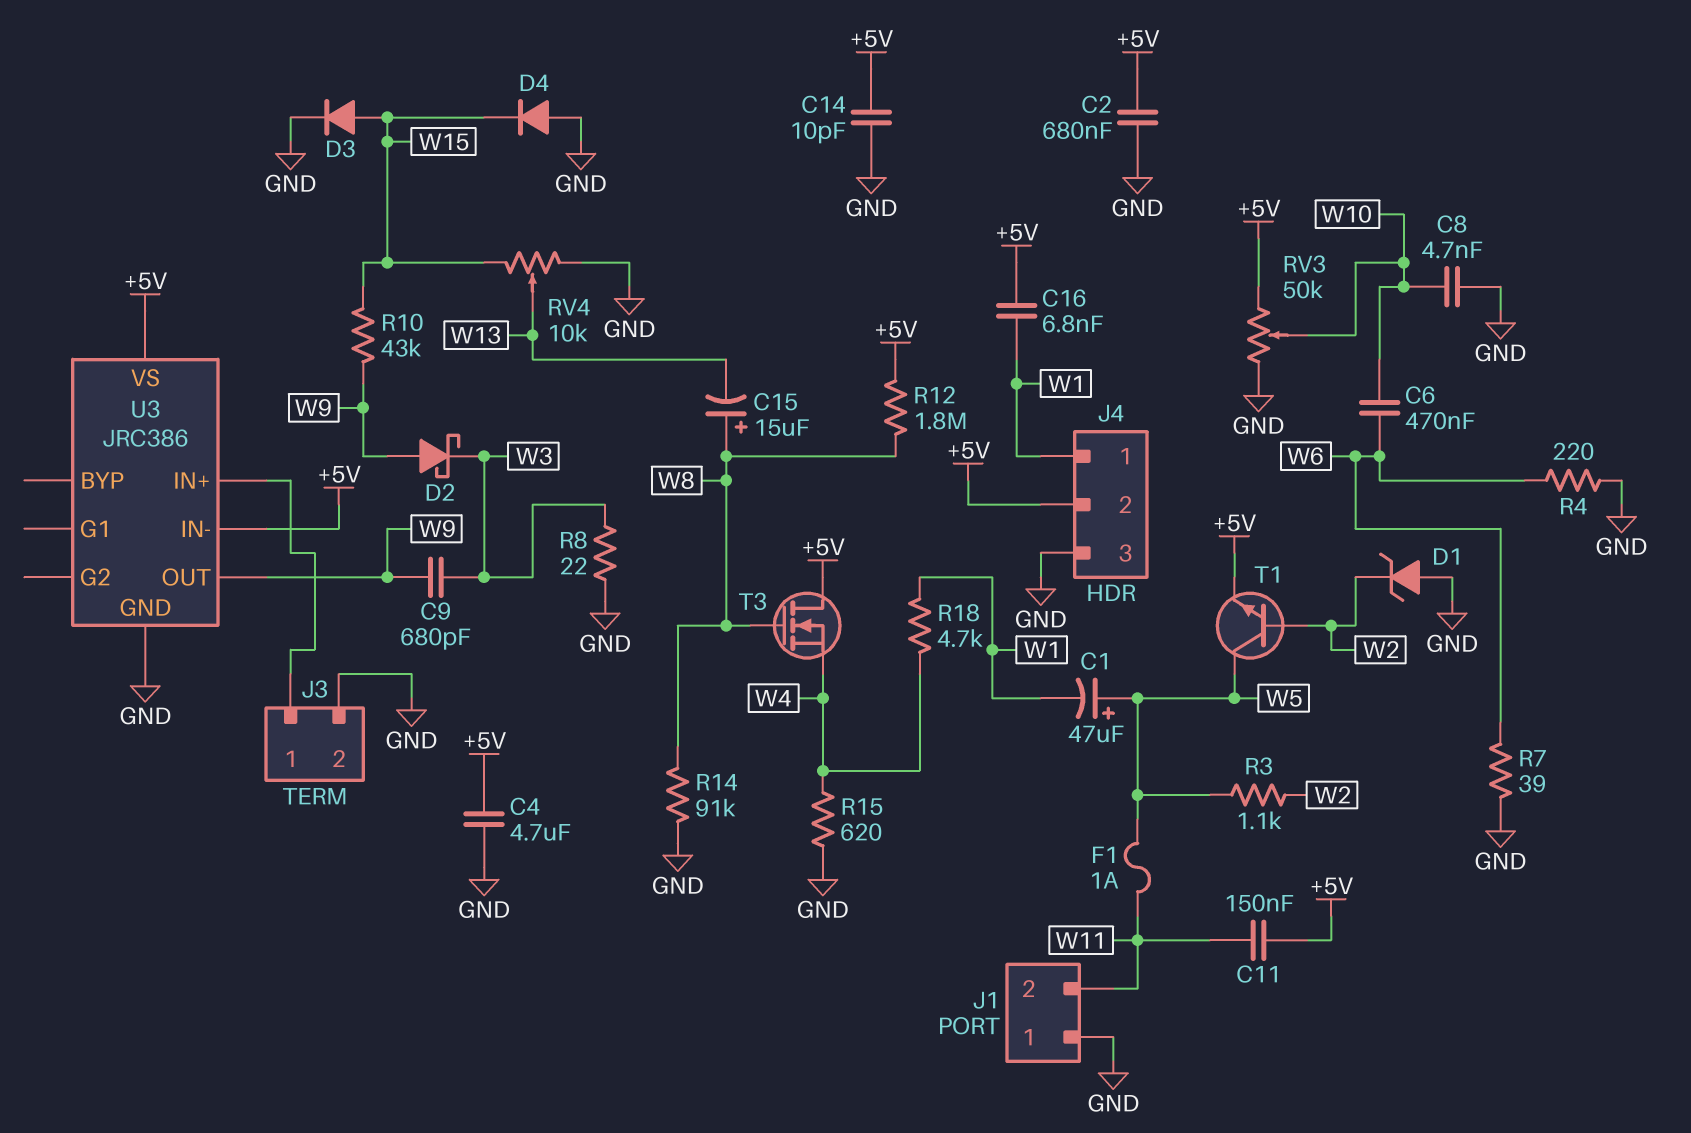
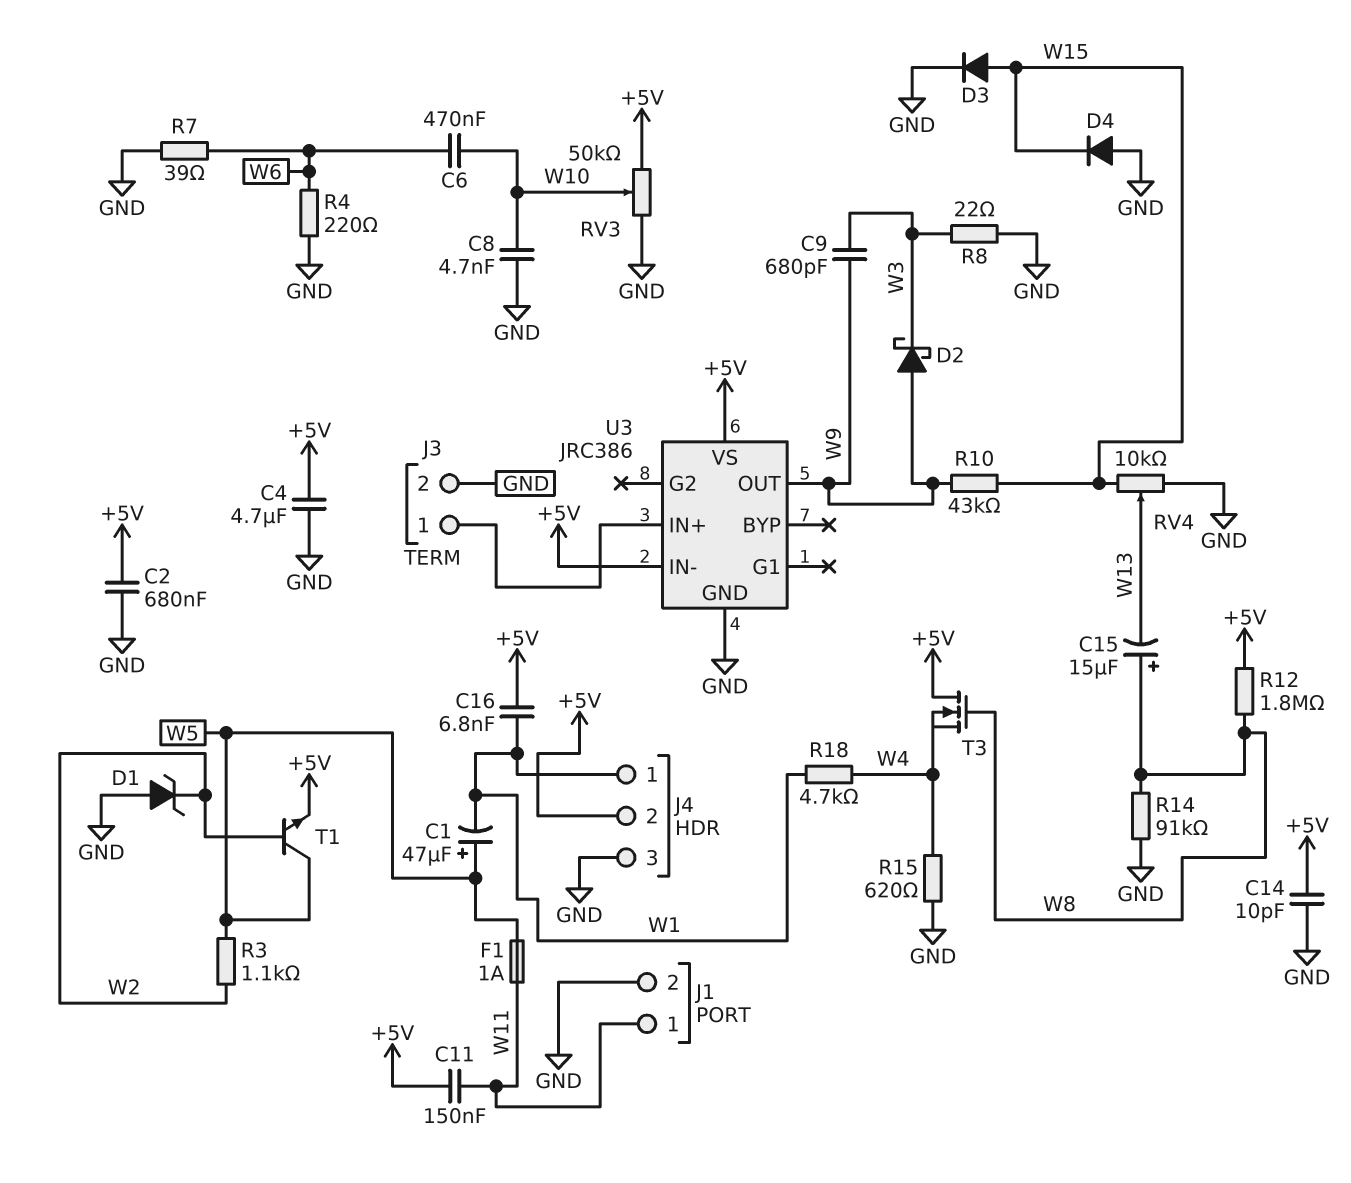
J1 pin 1: GND -> W11
J1 pin 2: W11 -> GND

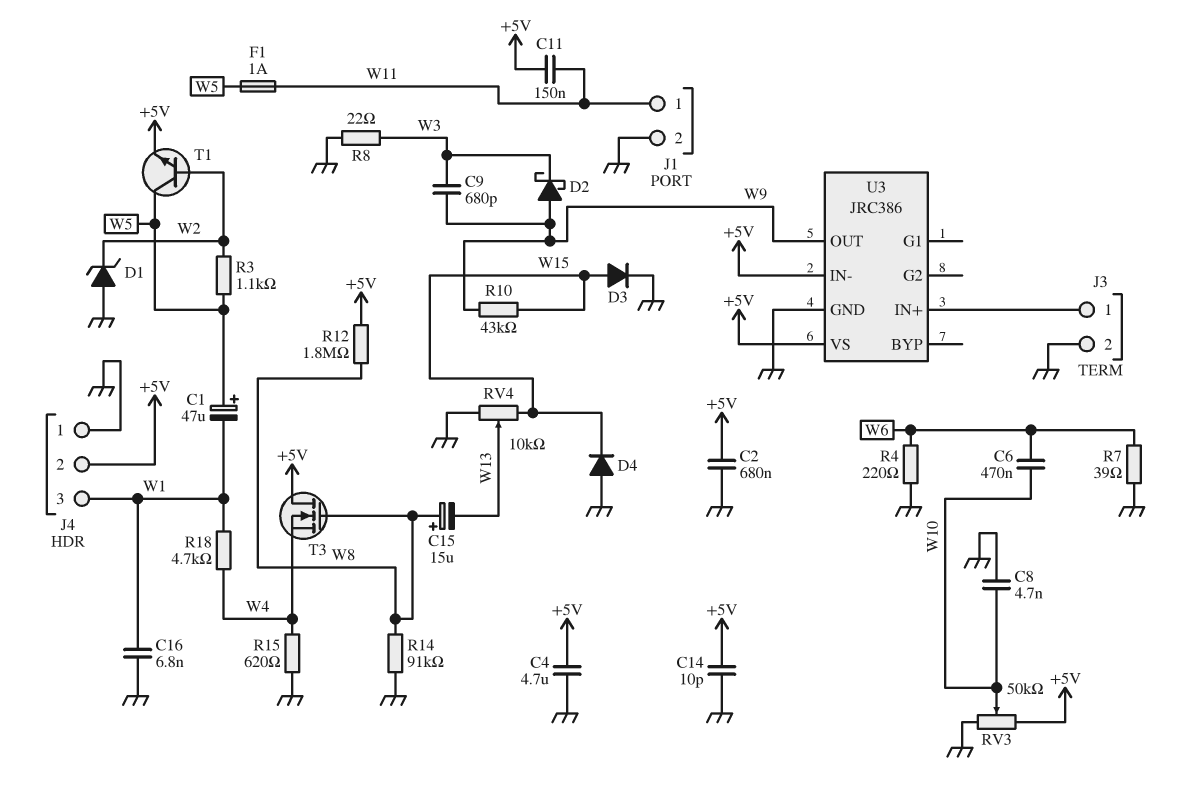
C16: 6.8nF (+5V, W1) -> 6.8nF (GND, W1)
J4 pin 1: W1 -> GND
J4 pin 3: GND -> W1

